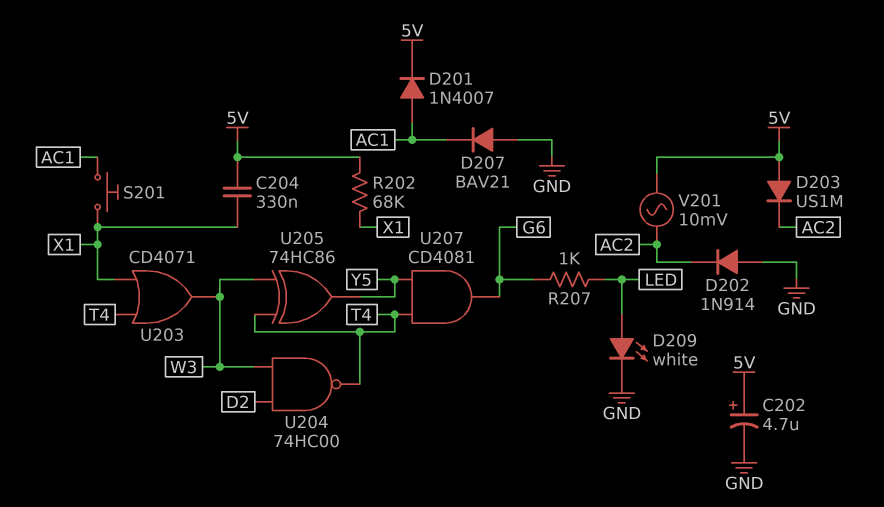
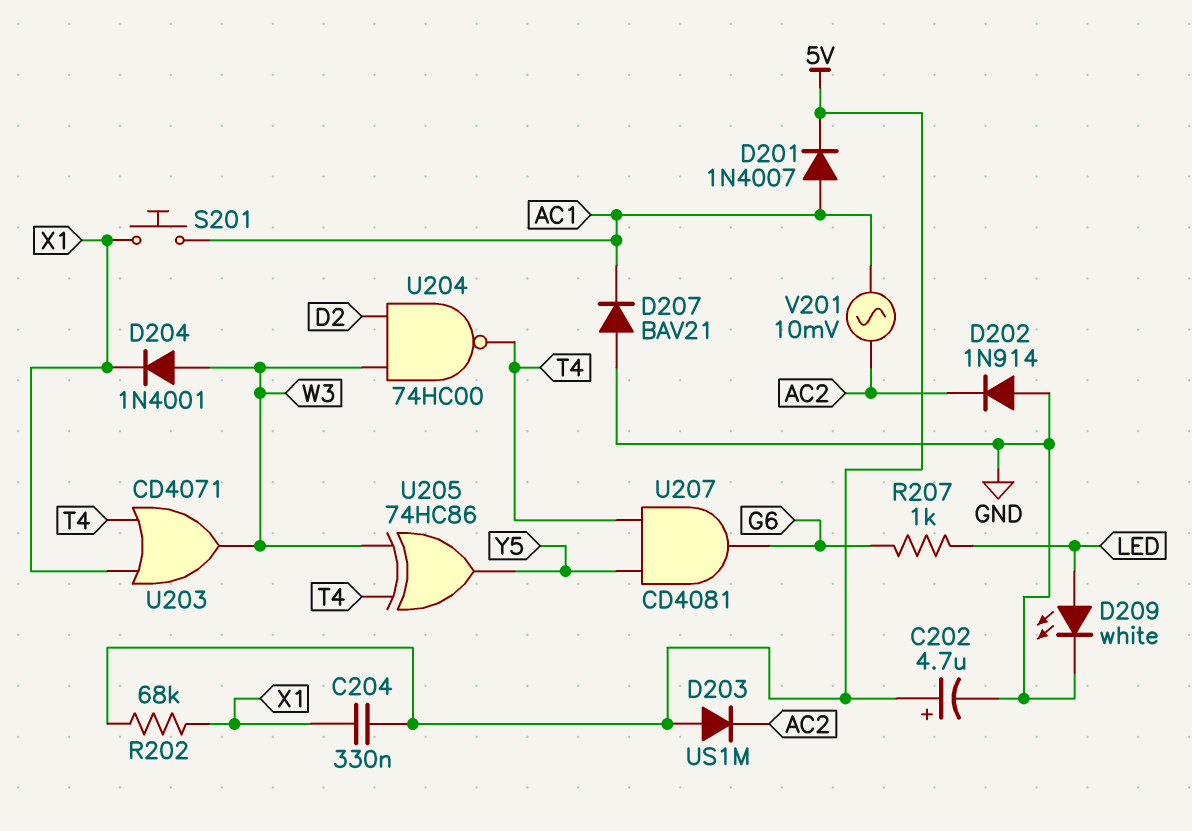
D204: none -> diode 1N4001 (A W3, K X1)
V201: AC 10mV (5V, AC2) -> AC 10mV (AC1, AC2)

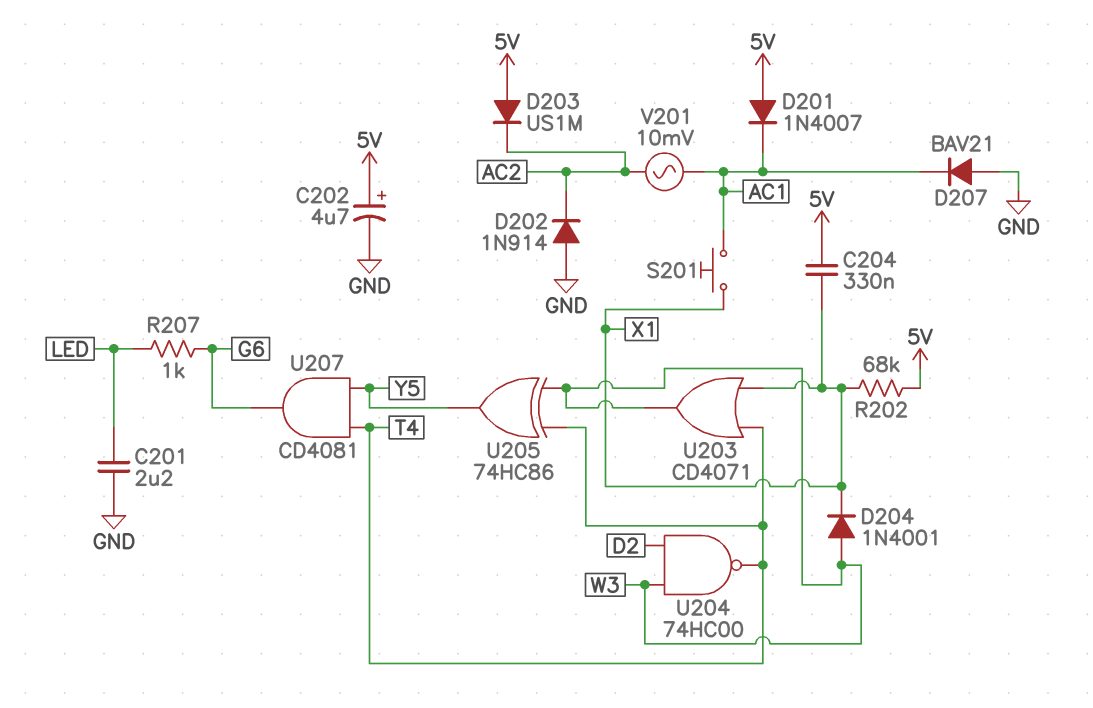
C201: none -> 2.2uF (GND, LED)
D201: diode 1N4007 (A AC1, K 5V) -> diode 1N4007 (A 5V, K AC1)
D209: LED white (A LED, K GND) -> none

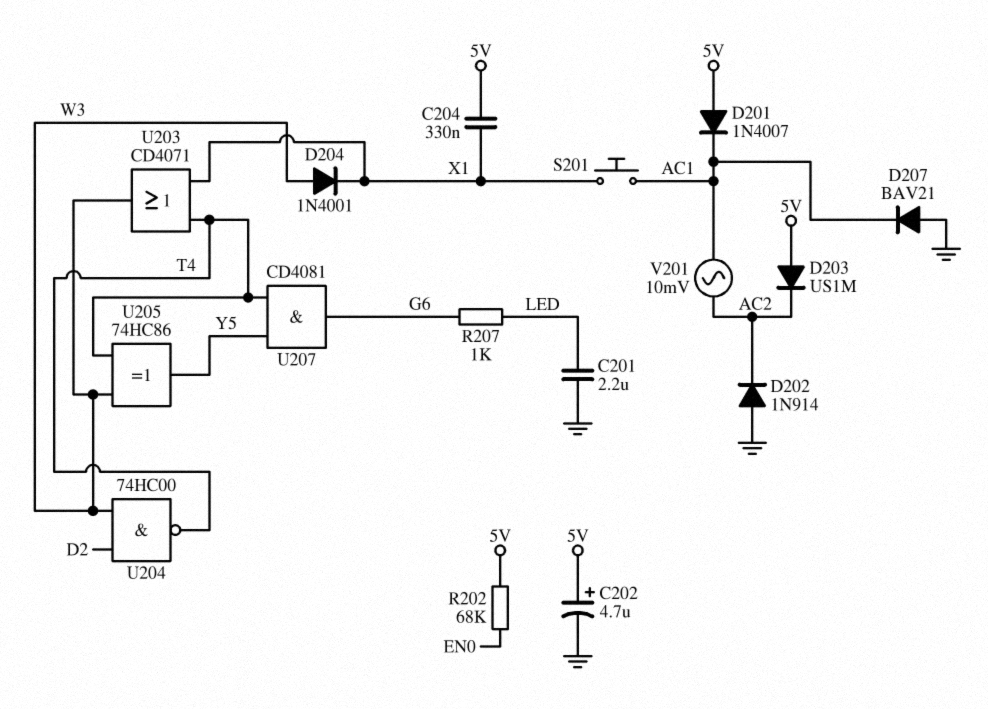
R202: 68k (5V, X1) -> 68k (5V, EN0)

